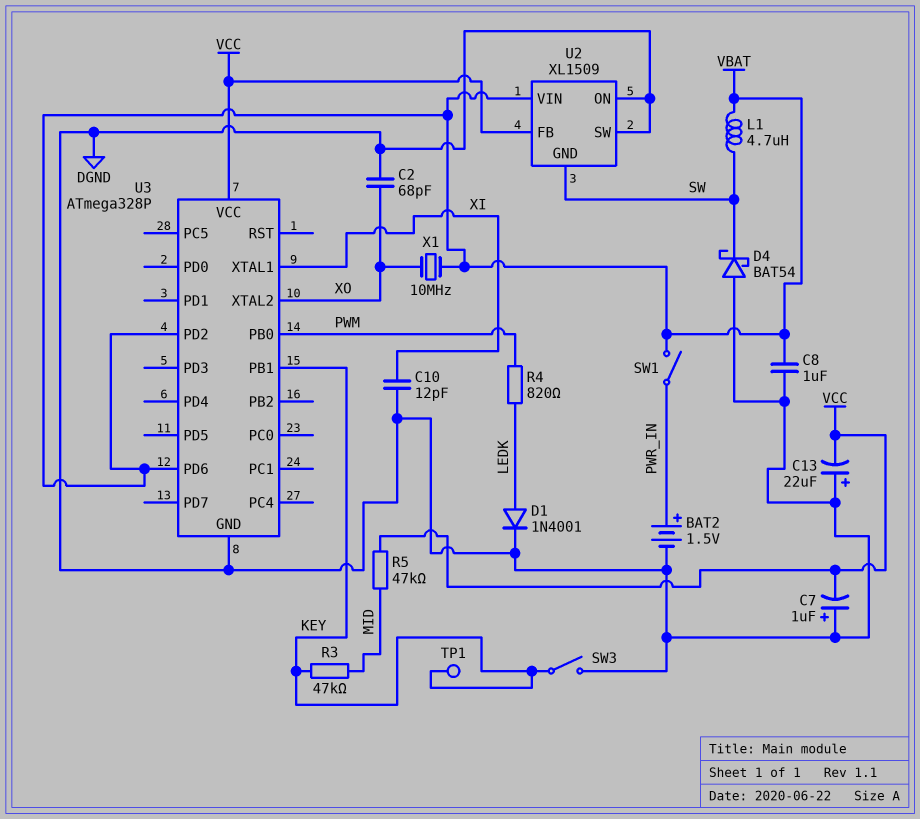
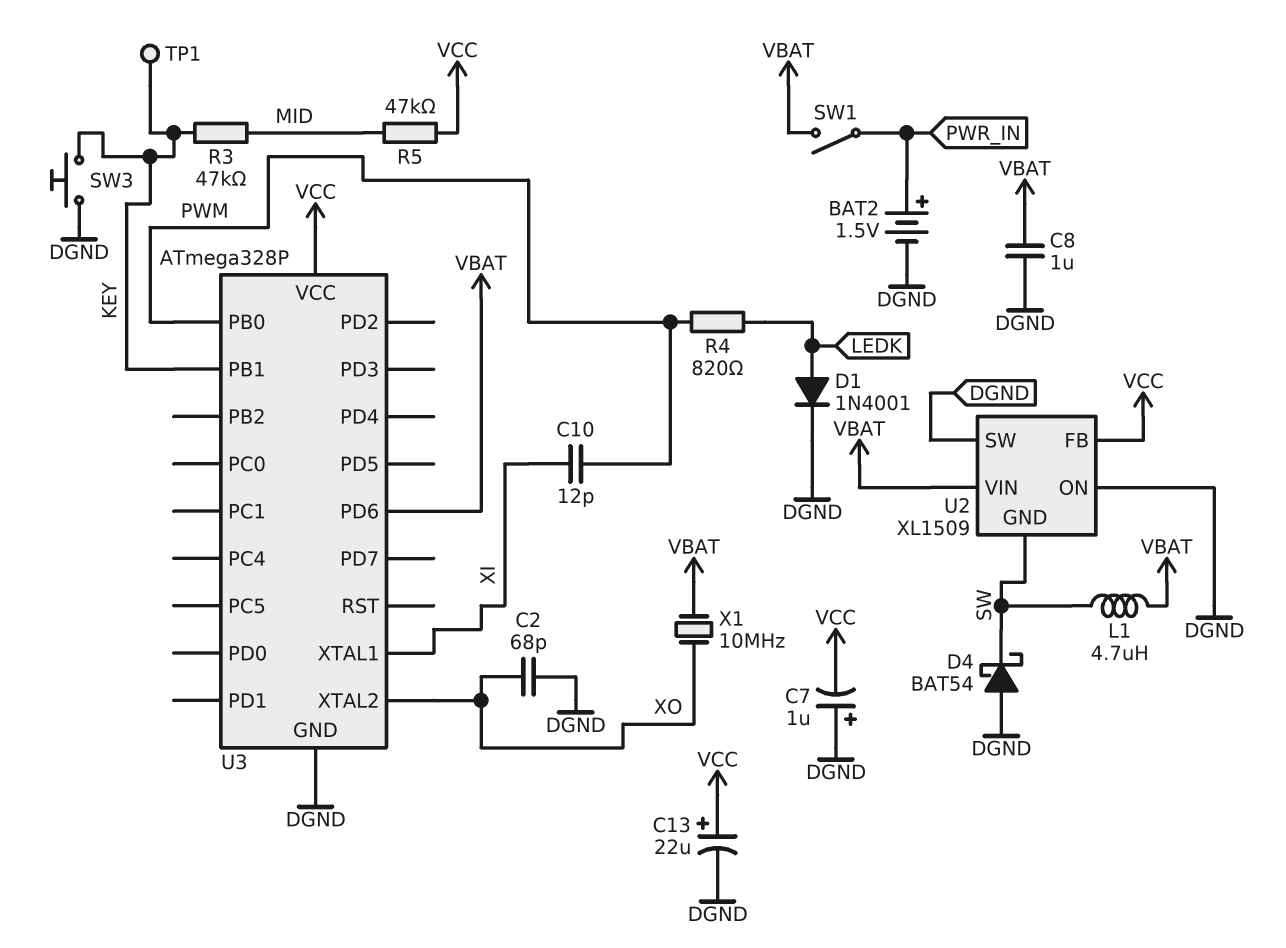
C10: 12pF (DGND, XI) -> 12pF (PWM, XI)
C13: 22uF (plus DGND, minus VCC) -> 22uF (plus VCC, minus DGND)
SW3: switch (DGND, KEY) -> button (DGND, KEY)
U3 pin PD2: VBAT -> none

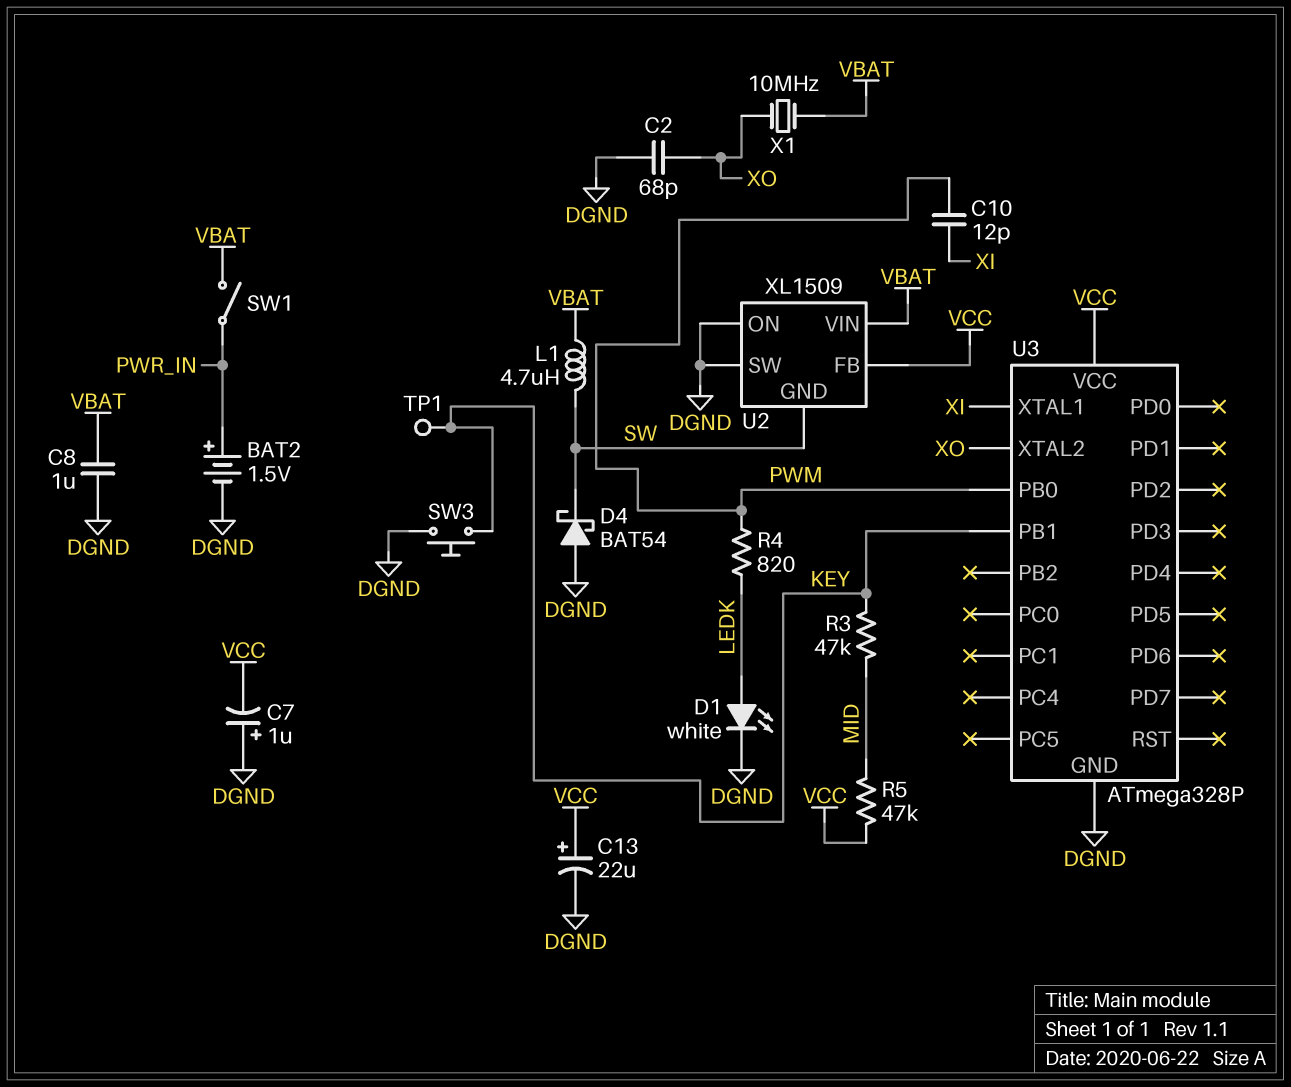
D1: diode 1N4001 (A LEDK, K DGND) -> LED white (A LEDK, K DGND)
U3 pin PD6: VBAT -> none

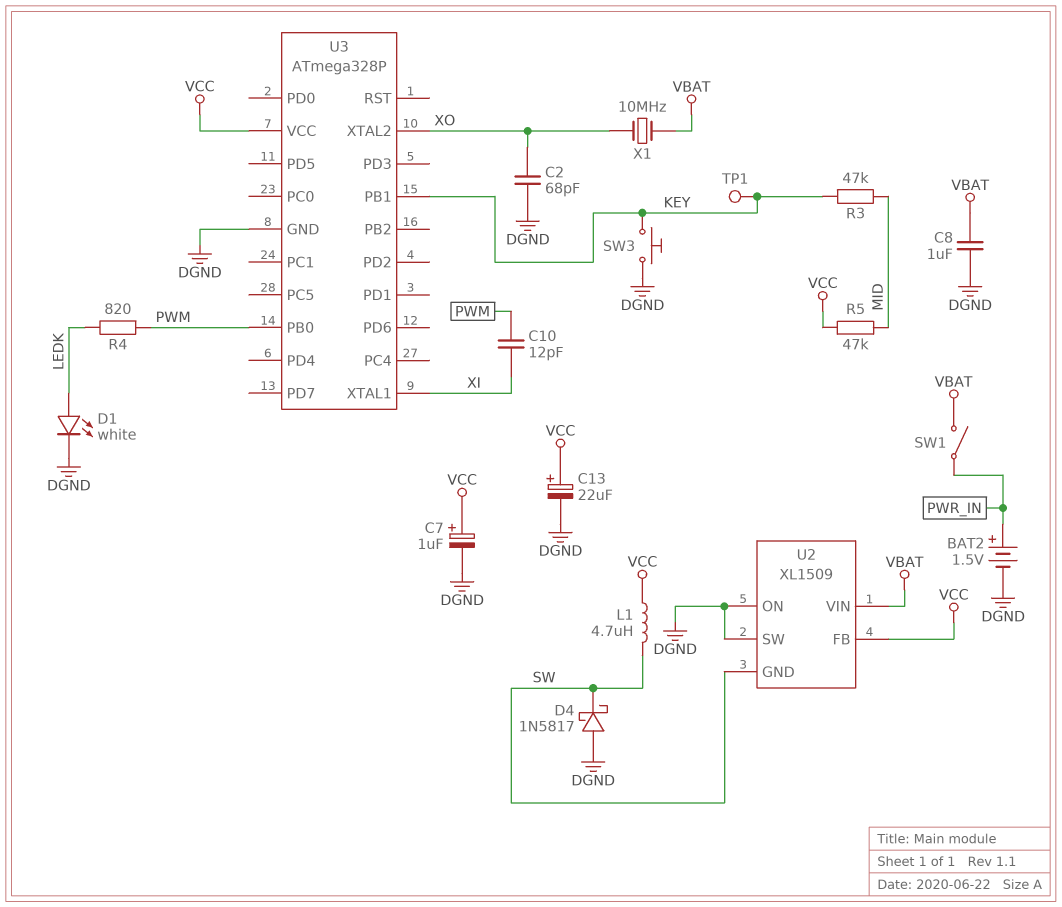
C7: 1uF (plus DGND, minus VCC) -> 1uF (plus VCC, minus DGND)
D4: schottky BAT54 (A DGND, K SW) -> schottky 1N5817 (A DGND, K SW)
L1: 4.7uH (SW, VBAT) -> 4.7uH (SW, VCC)

